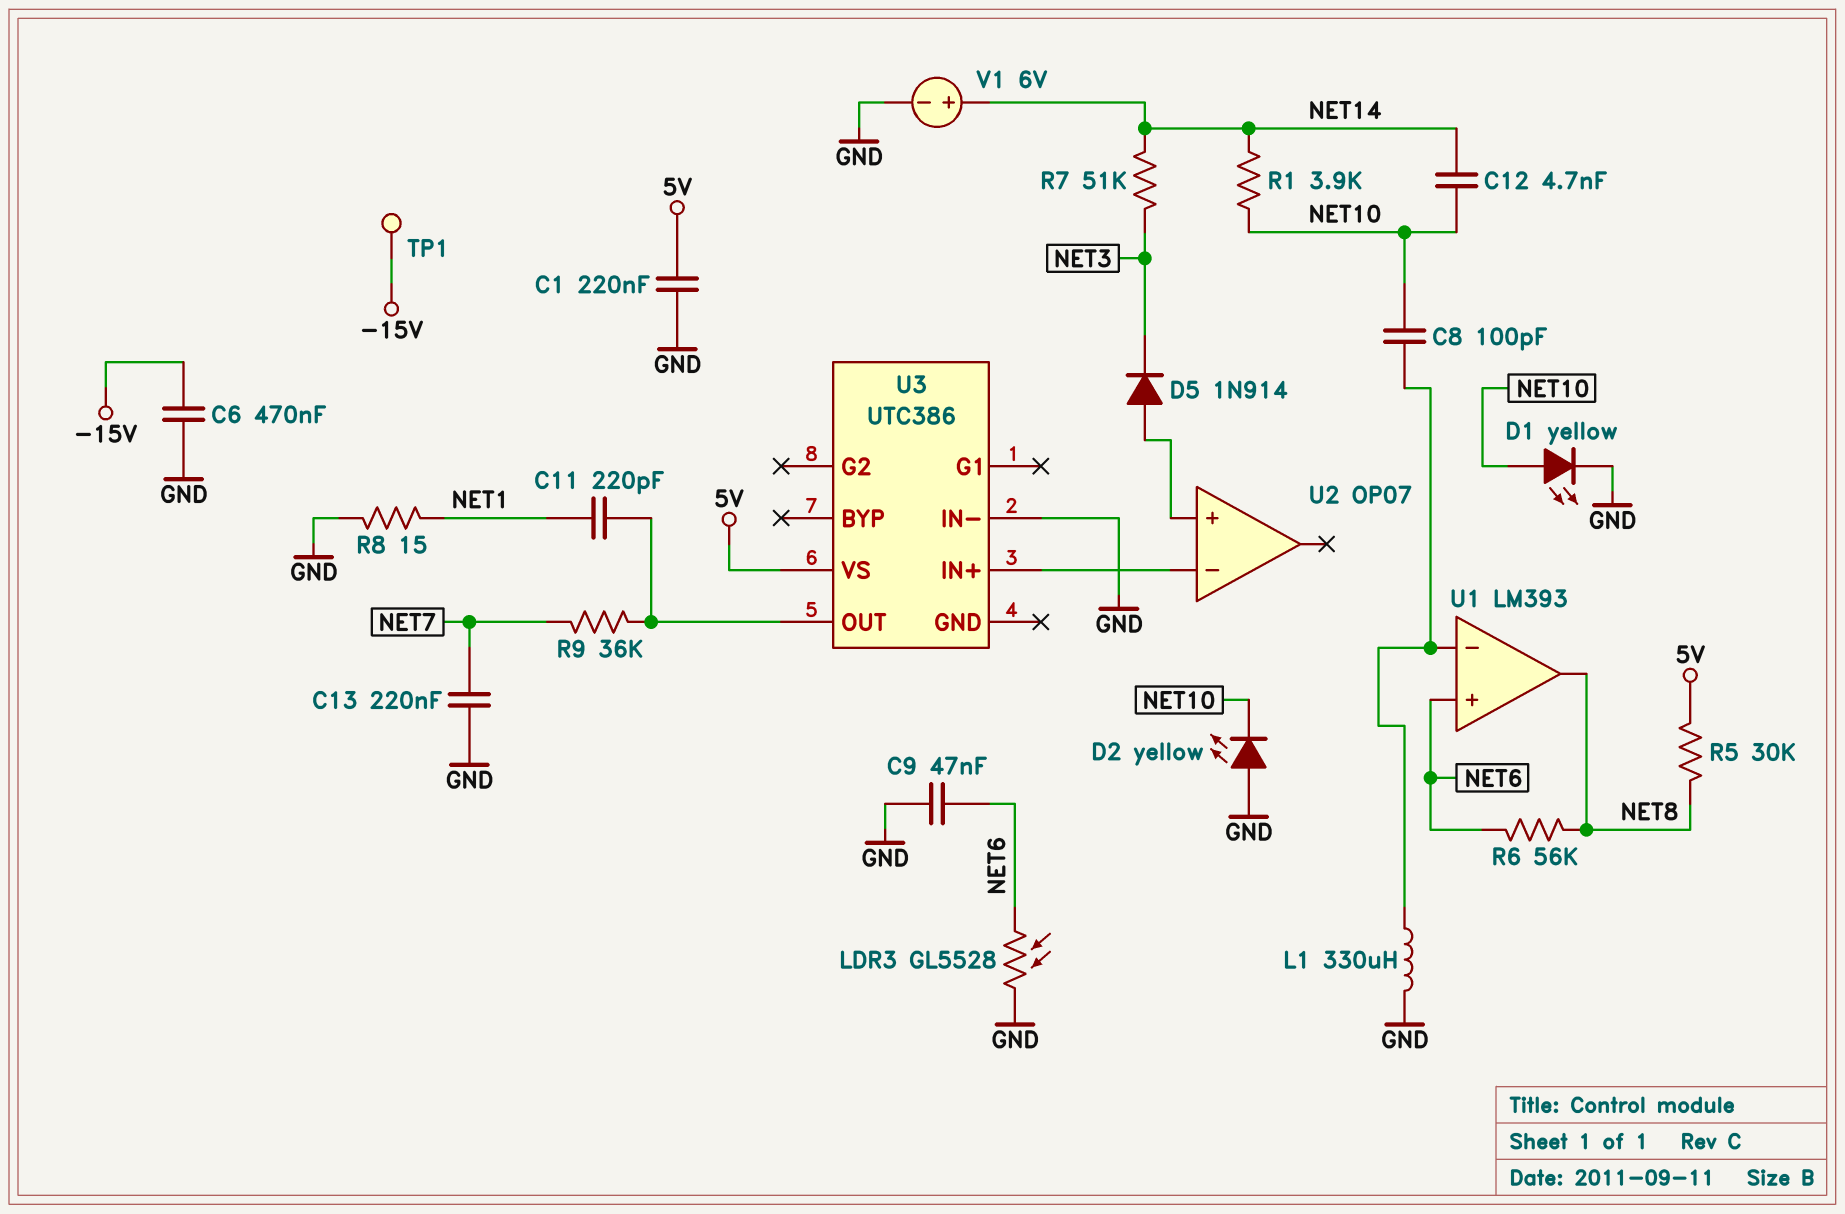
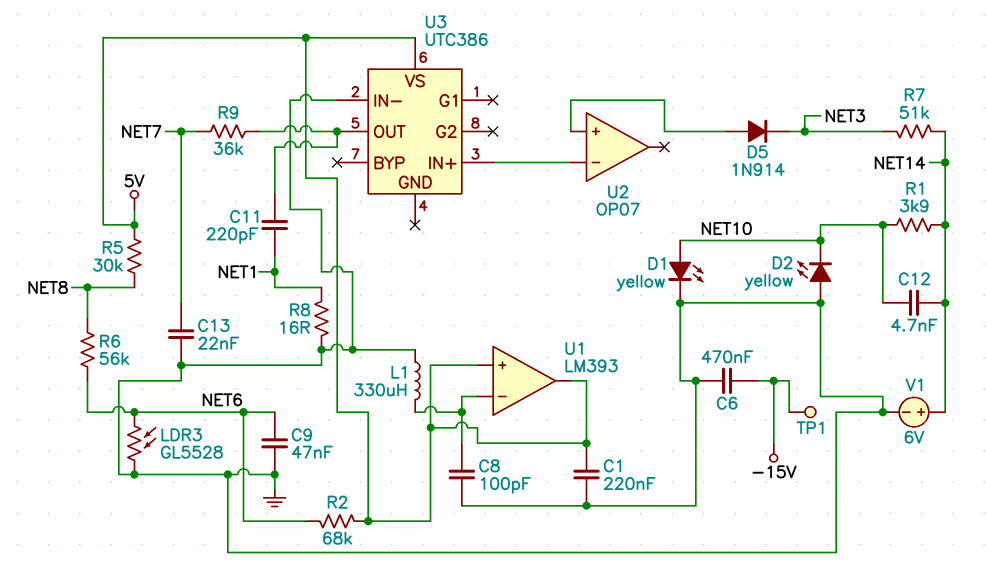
C8: 100pF (NET10, U1/in-) -> 100pF (GND, U1/in-)
C13: 220nF (GND, NET7) -> 22nF (GND, NET7)
R2: none -> 68k (5V, NET6)
R8: 15 (GND, NET1) -> 16 (GND, NET1)
U1 pin in+: NET6 -> 5V
U1 pin out: NET8 -> 5V

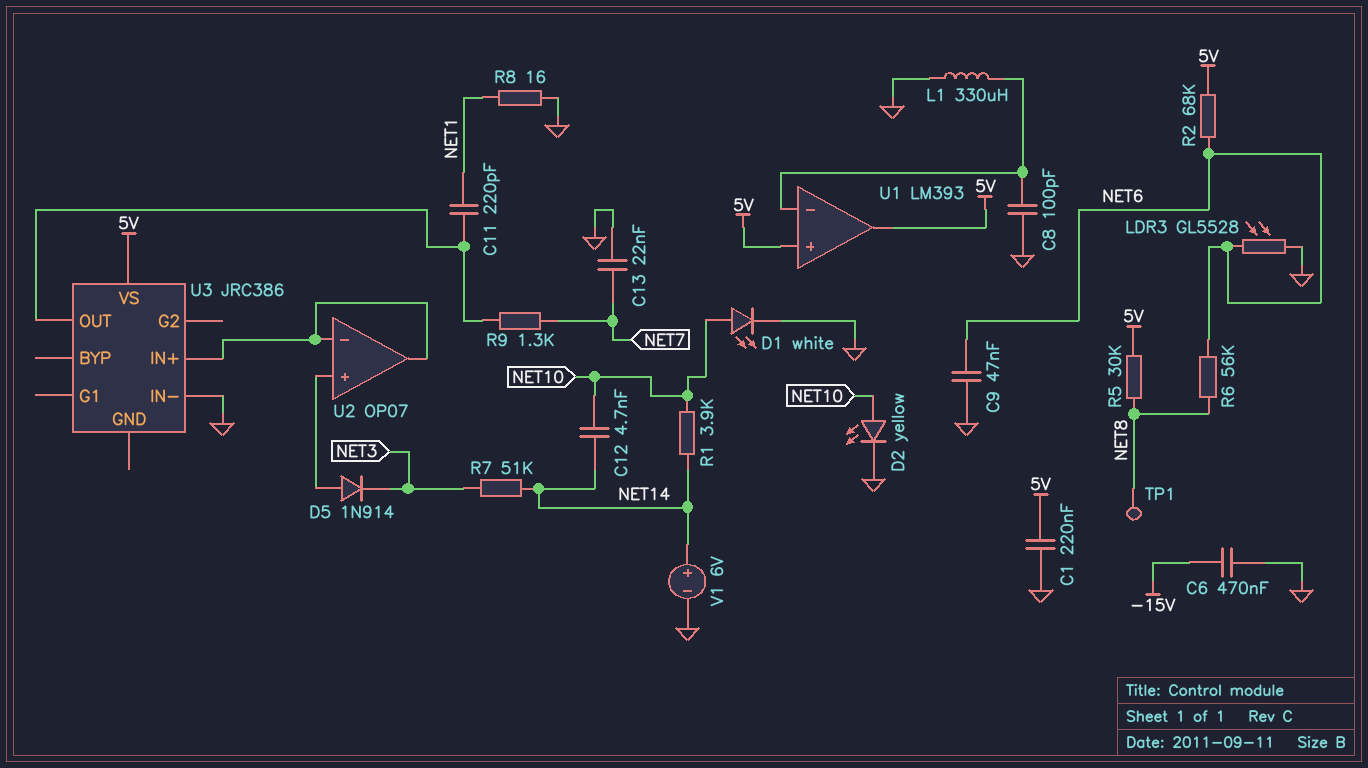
D1: LED yellow (A NET10, K GND) -> LED white (A NET10, K GND)
D2: LED yellow (A GND, K NET10) -> LED yellow (A NET10, K GND)
R9: 36k (NET7, U3/OUT) -> 1.3k (NET7, U3/OUT)
TP1: test point (-15V) -> test point (NET8)
U2 pin out: none -> U2/in-
U3: UTC386 -> JRC386

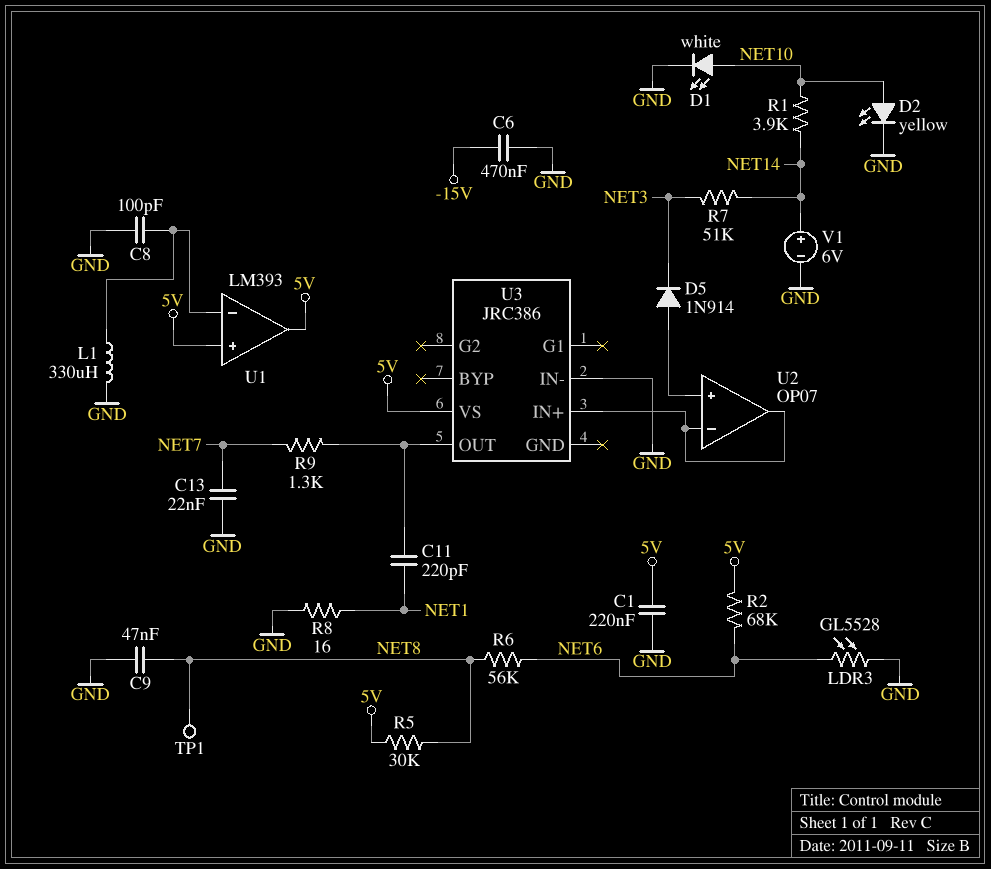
C9: 47nF (GND, NET6) -> 47nF (GND, NET8)
C12: 4.7nF (NET10, NET14) -> none

